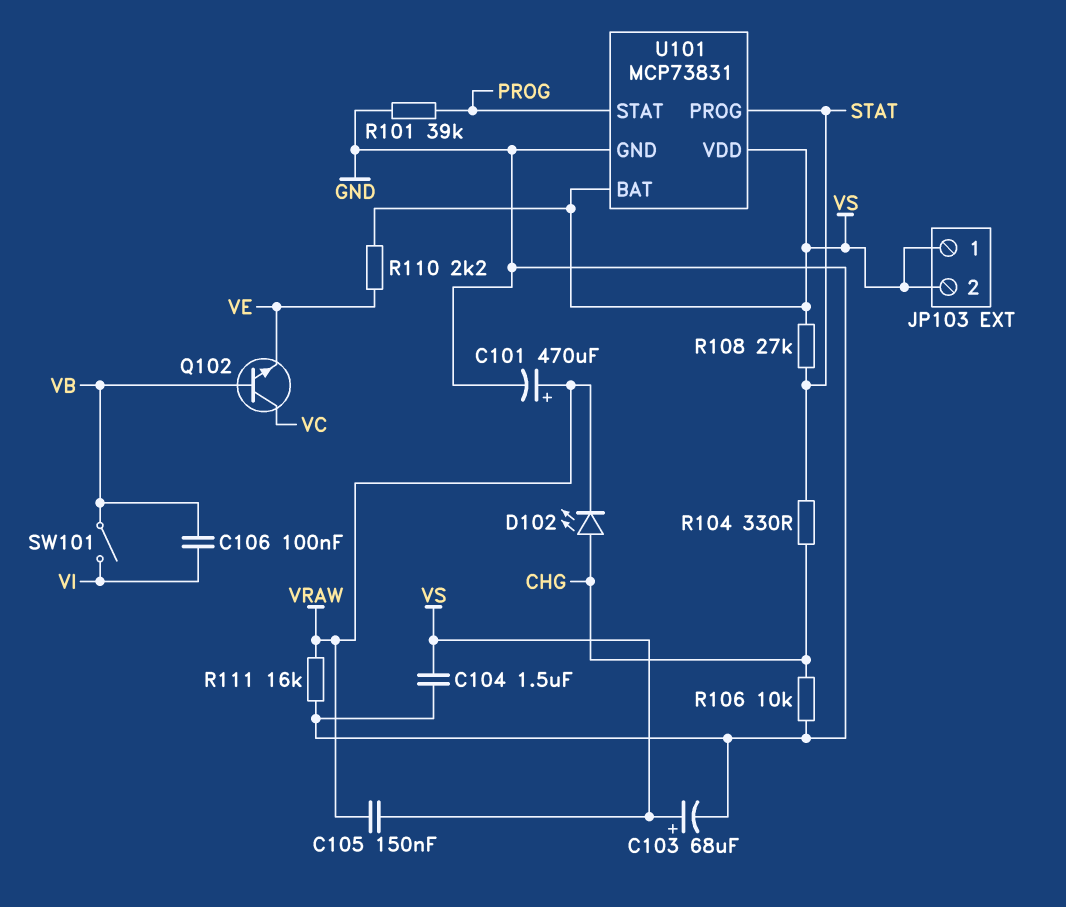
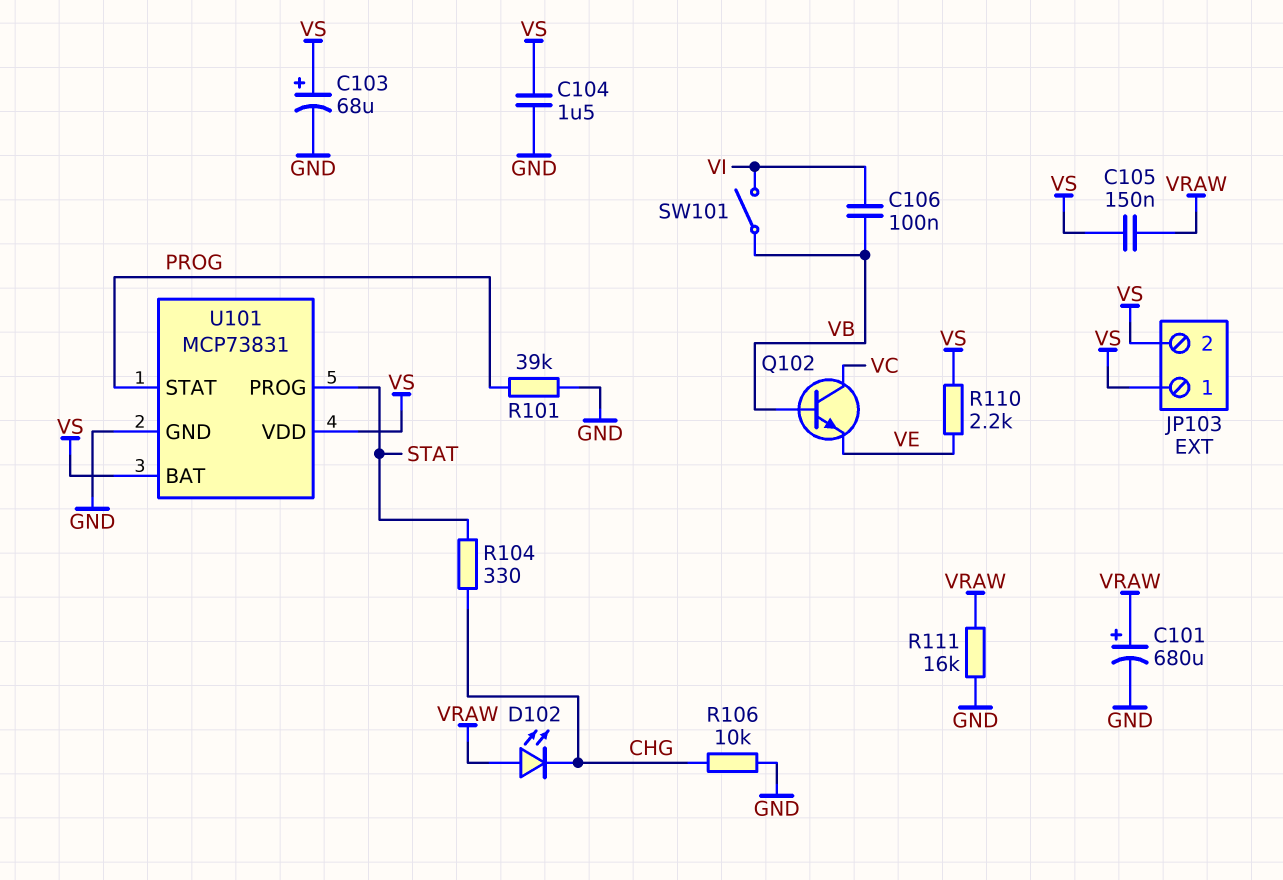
C101: 470uF (plus VRAW, minus GND) -> 680uF (plus VRAW, minus GND)
D102: LED (A CHG, K VRAW) -> LED (A VRAW, K CHG)
R108: 27k (STAT, VS) -> none

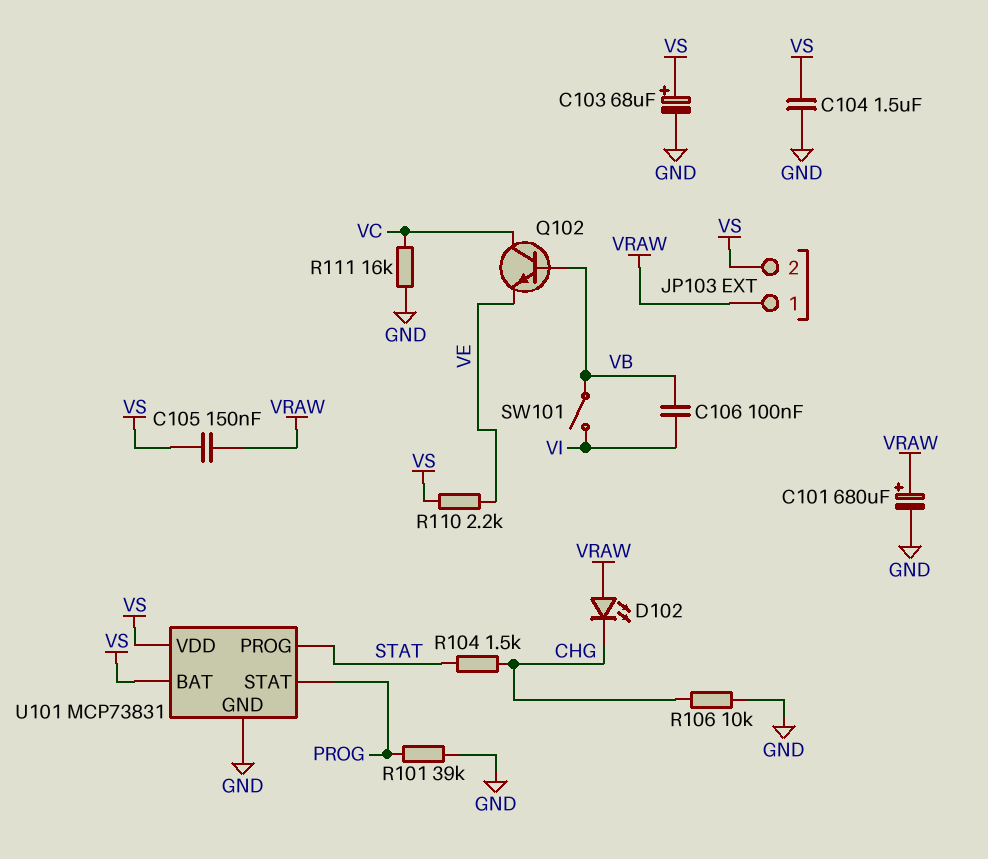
JP103 pin 1: VS -> VRAW
R104: 330 (CHG, STAT) -> 1.5k (CHG, STAT)
R111: 16k (GND, VRAW) -> 16k (GND, VC)

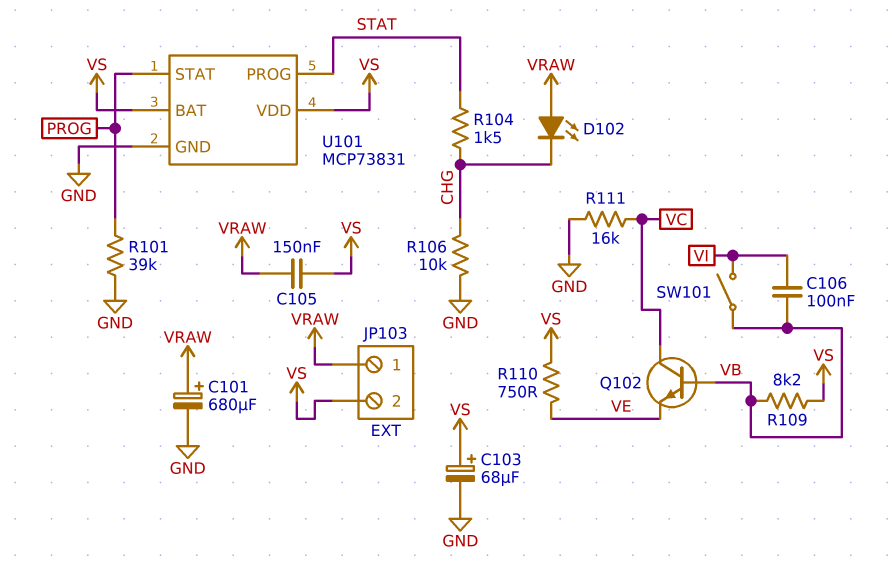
C104: 1.5uF (GND, VS) -> none
R109: none -> 8.2k (VB, VS)
R110: 2.2k (VE, VS) -> 750 (VE, VS)

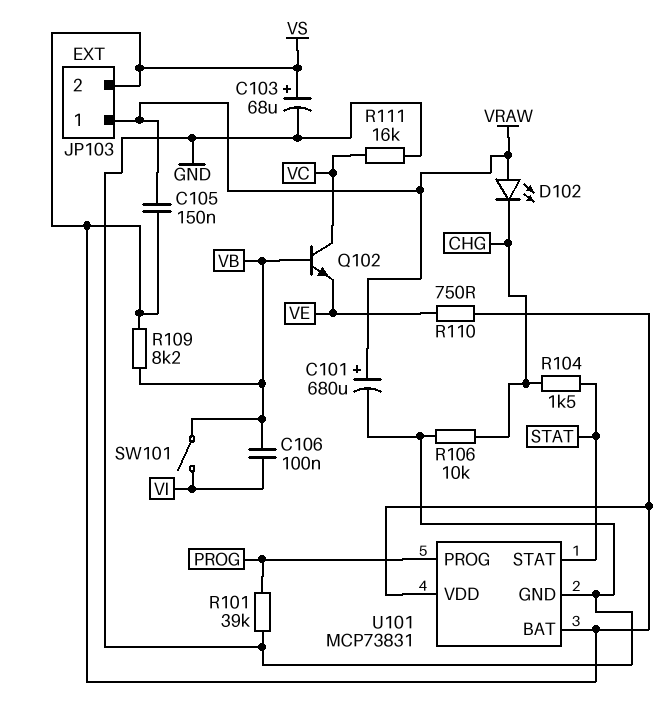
U101 pin PROG: STAT -> PROG
U101 pin STAT: PROG -> STAT

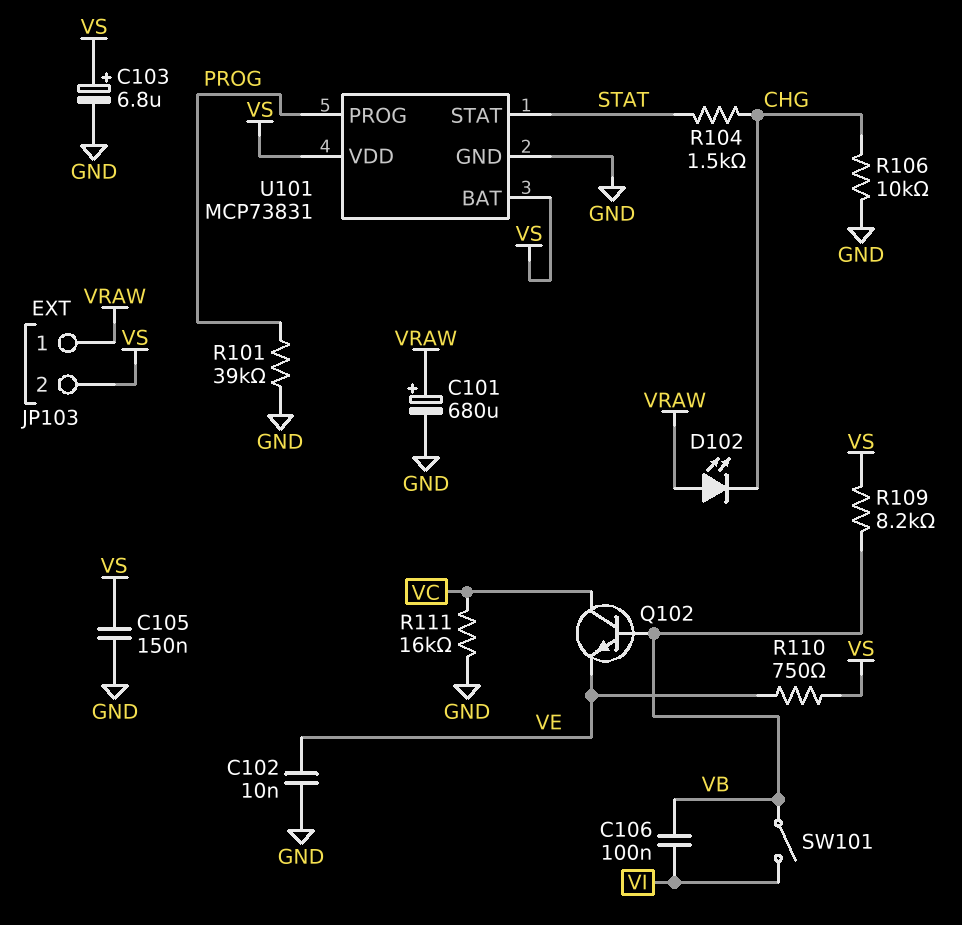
C102: none -> 10nF (GND, VE)
C103: 68uF (plus VS, minus GND) -> 6.8uF (plus VS, minus GND)
C105: 150nF (VRAW, VS) -> 150nF (GND, VS)

